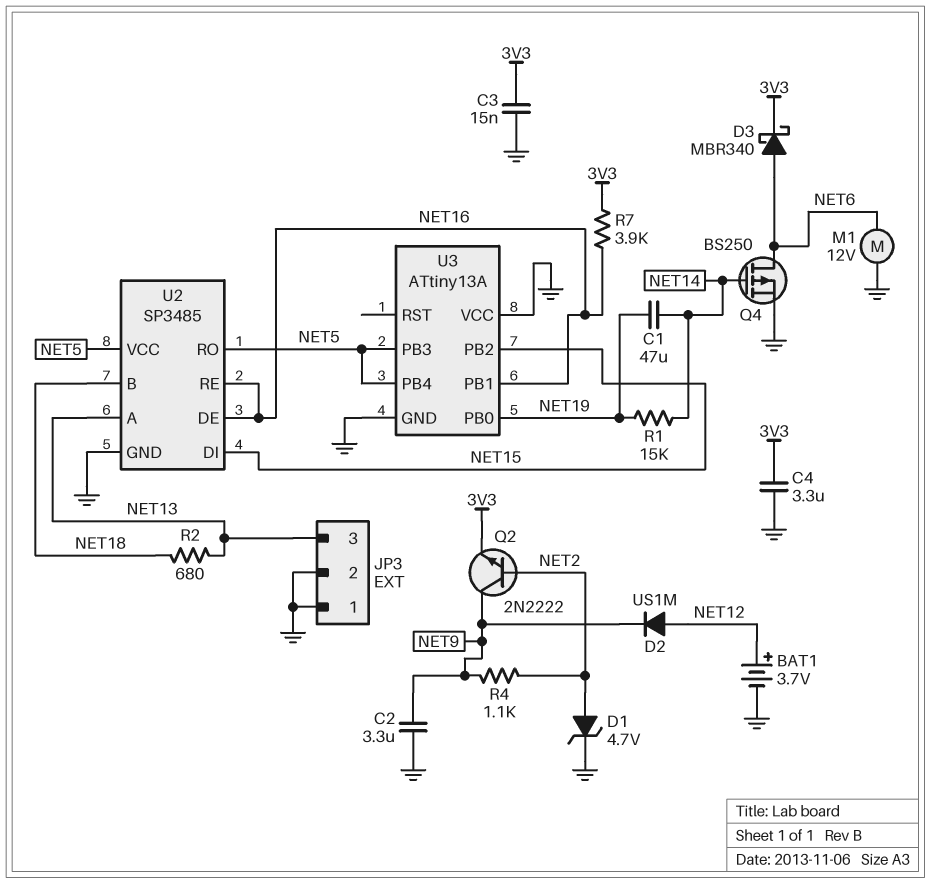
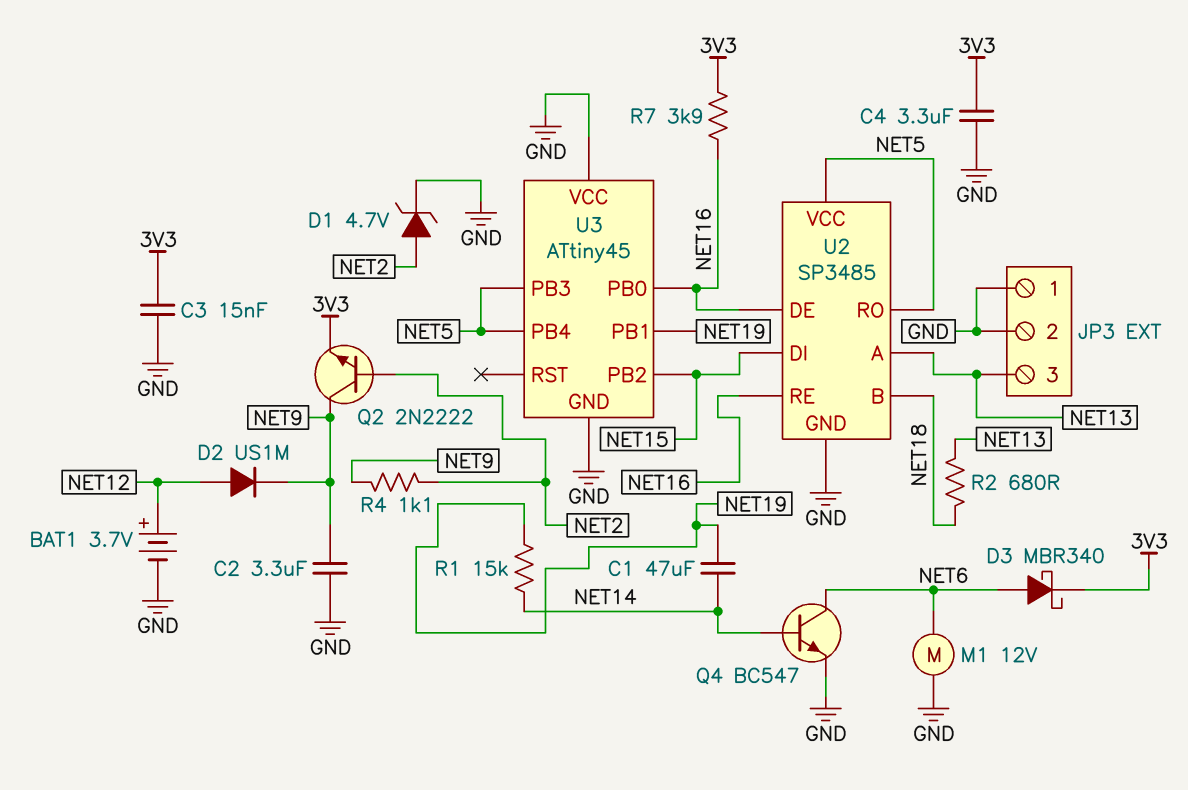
Q4: PMOS BS250 (G NET14, D NET6, S GND) -> NPN BC547 (B NET14, C NET6, E GND)
U3: ATtiny13A -> ATtiny45
U3 pin PB0: NET19 -> NET16
U3 pin PB1: NET16 -> NET19

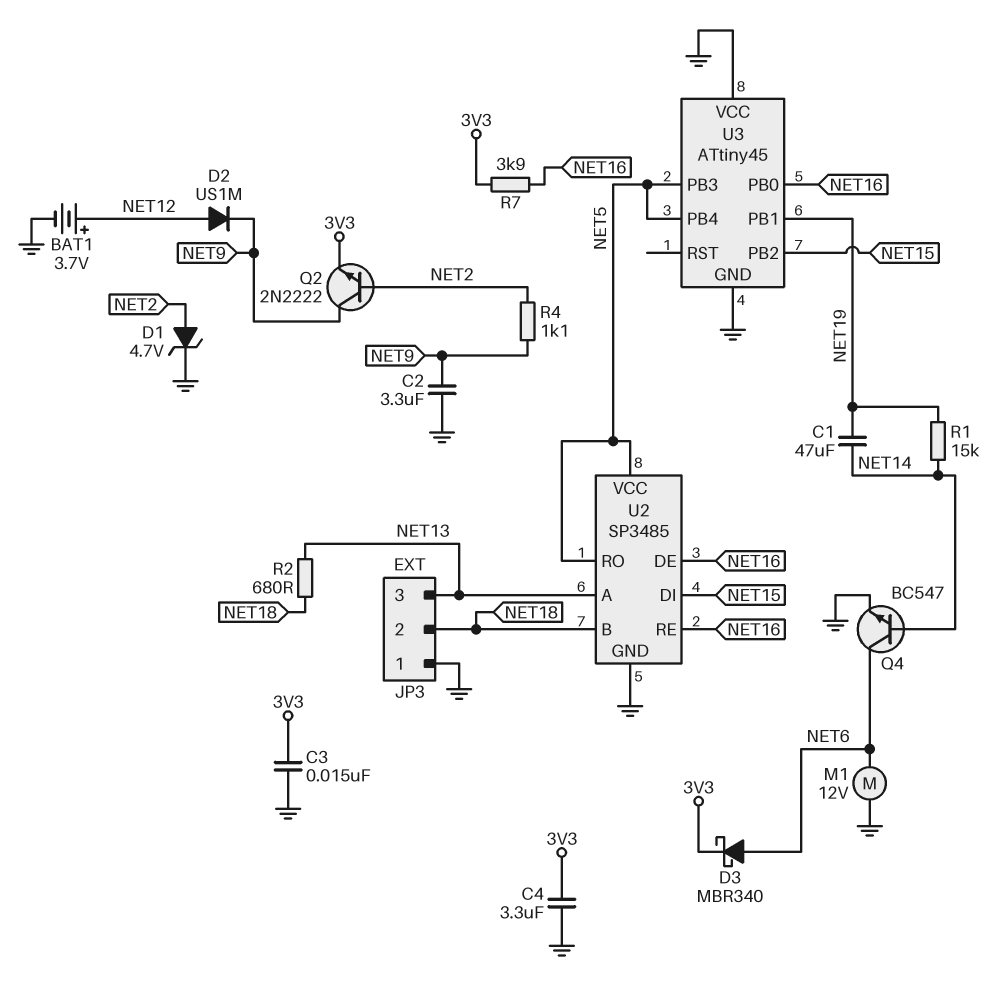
JP3 pin 2: GND -> NET18

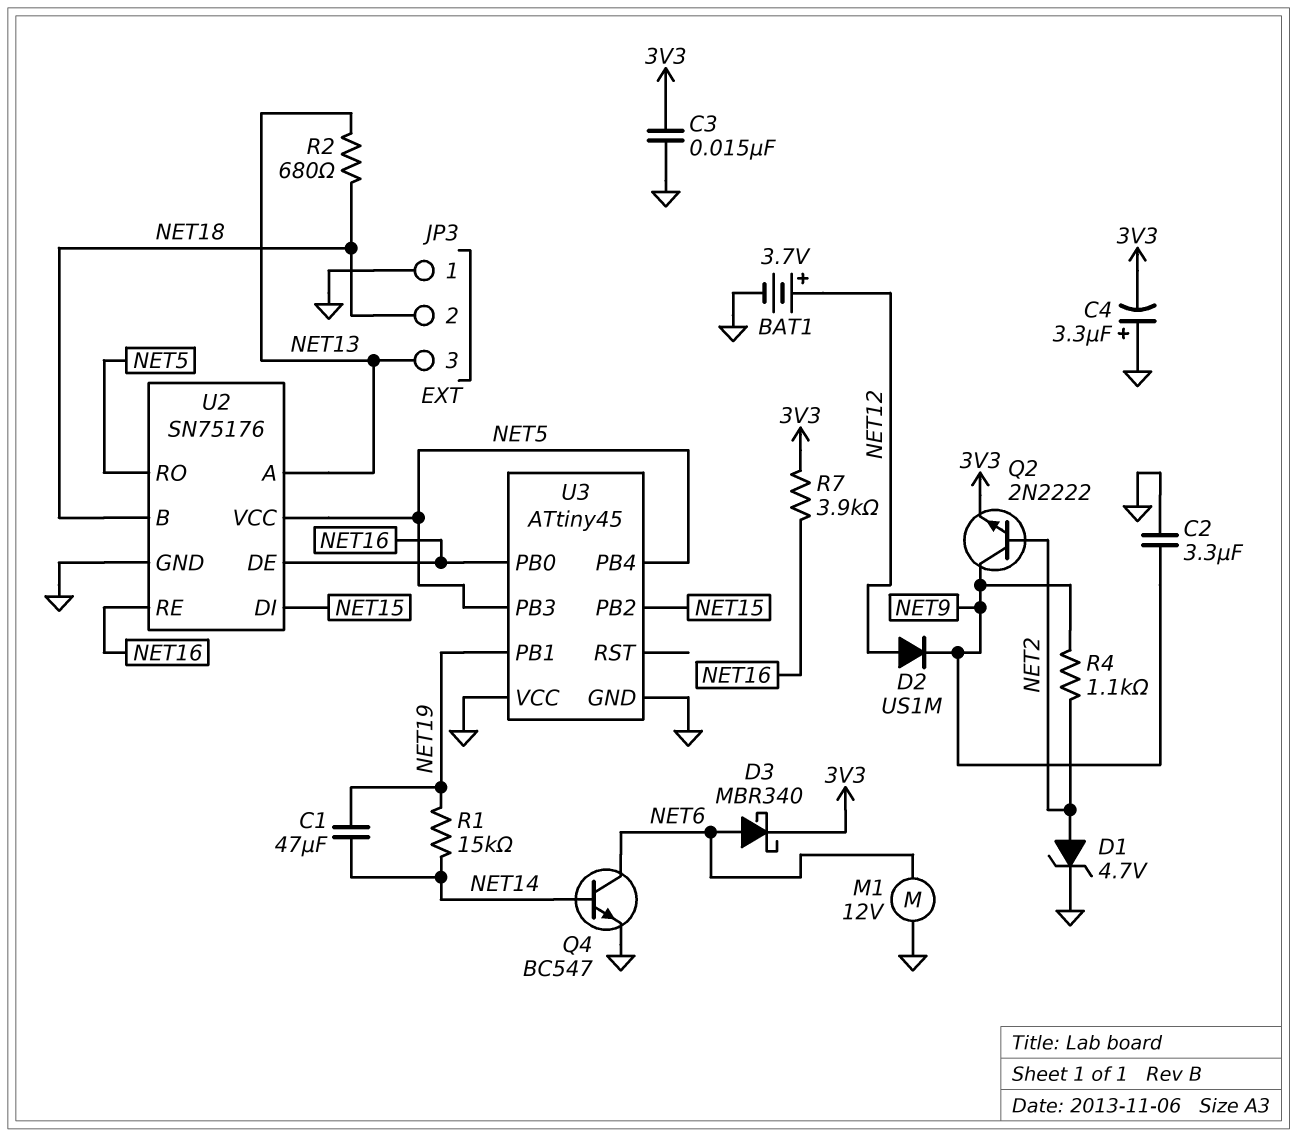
C4: 3.3uF (3V3, GND) -> 3.3uF (plus GND, minus 3V3)
U2: SP3485 -> SN75176

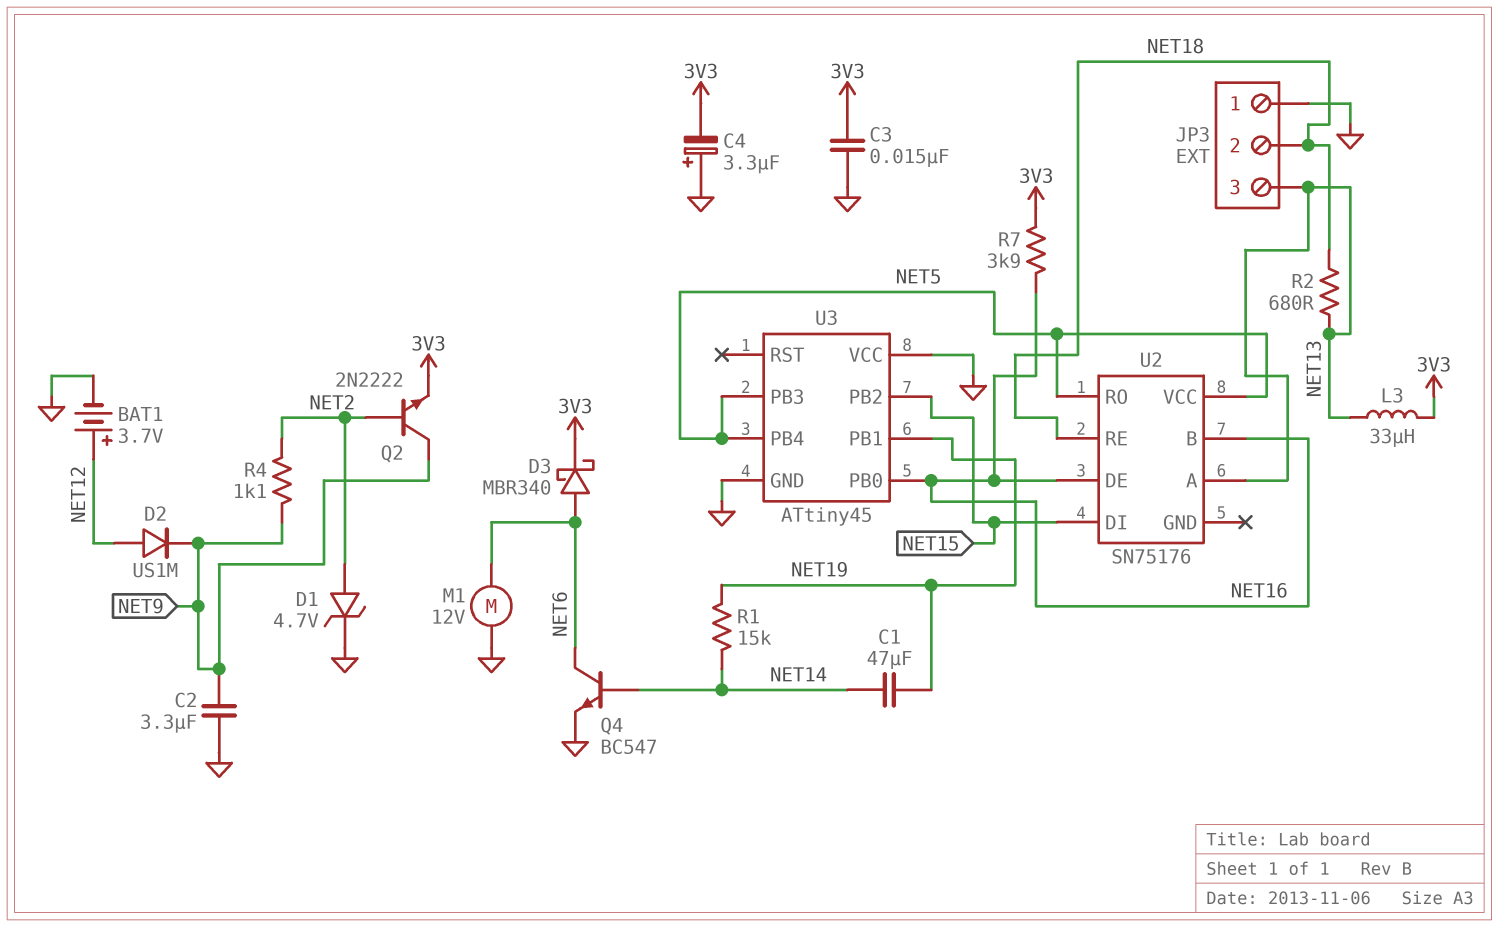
L3: none -> 33uH (3V3, NET13)
U2 pin B: NET18 -> NET16
U2 pin GND: GND -> none
U2 pin RE: NET16 -> NET18

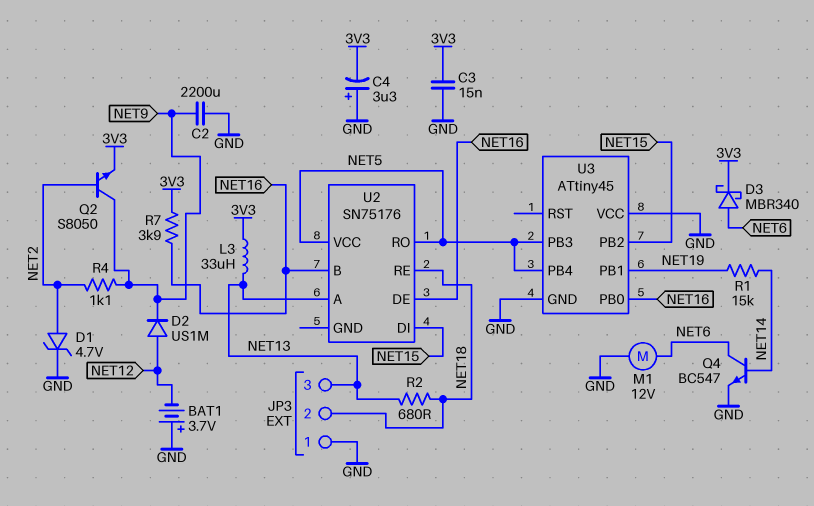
BAT1: 3.7V (plus NET12, minus GND) -> 3.7V (plus GND, minus NET12)
C1: 47uF (NET14, NET19) -> none
C2: 3.3uF (GND, NET9) -> 2200uF (GND, NET9)
Q2: NPN 2N2222 (B NET2, C NET9, E 3V3) -> NPN S8050 (B NET2, C NET9, E 3V3)

